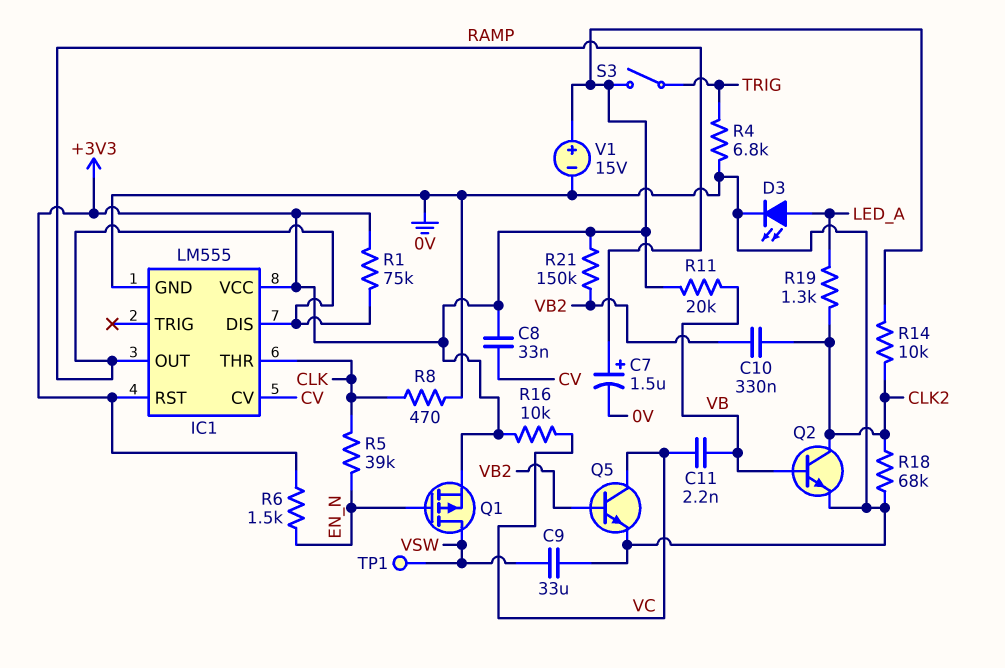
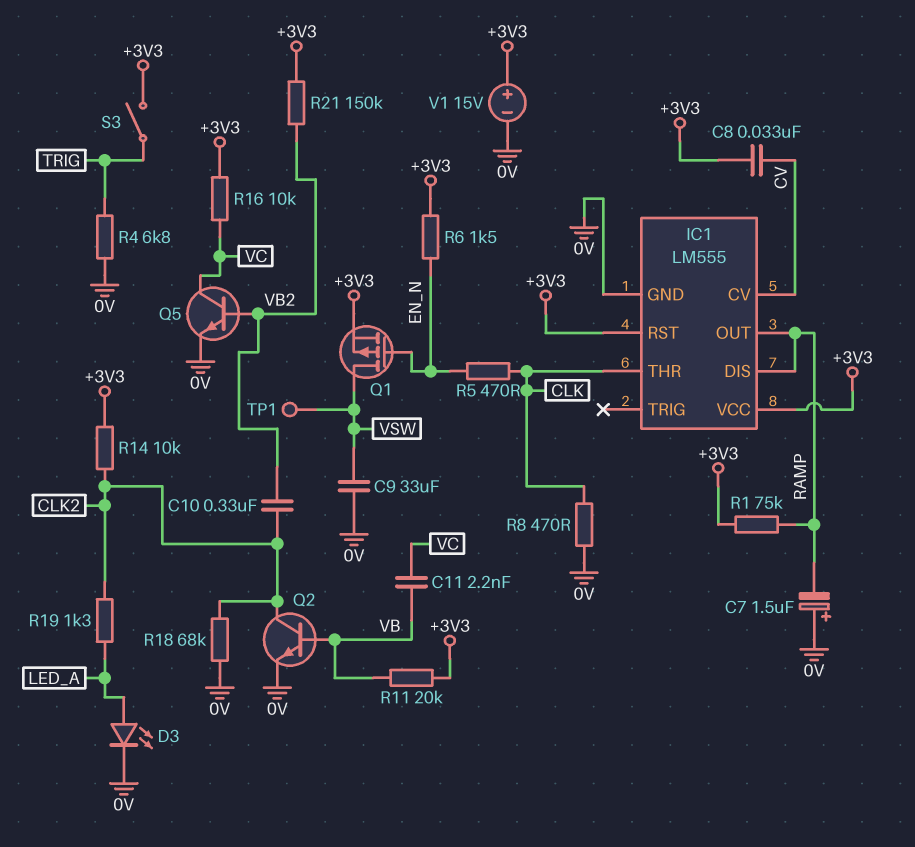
C7: 1.5uF (plus RAMP, minus 0V) -> 1.5uF (plus 0V, minus RAMP)
R5: 39k (CLK, EN_N) -> 470 (CLK, EN_N)

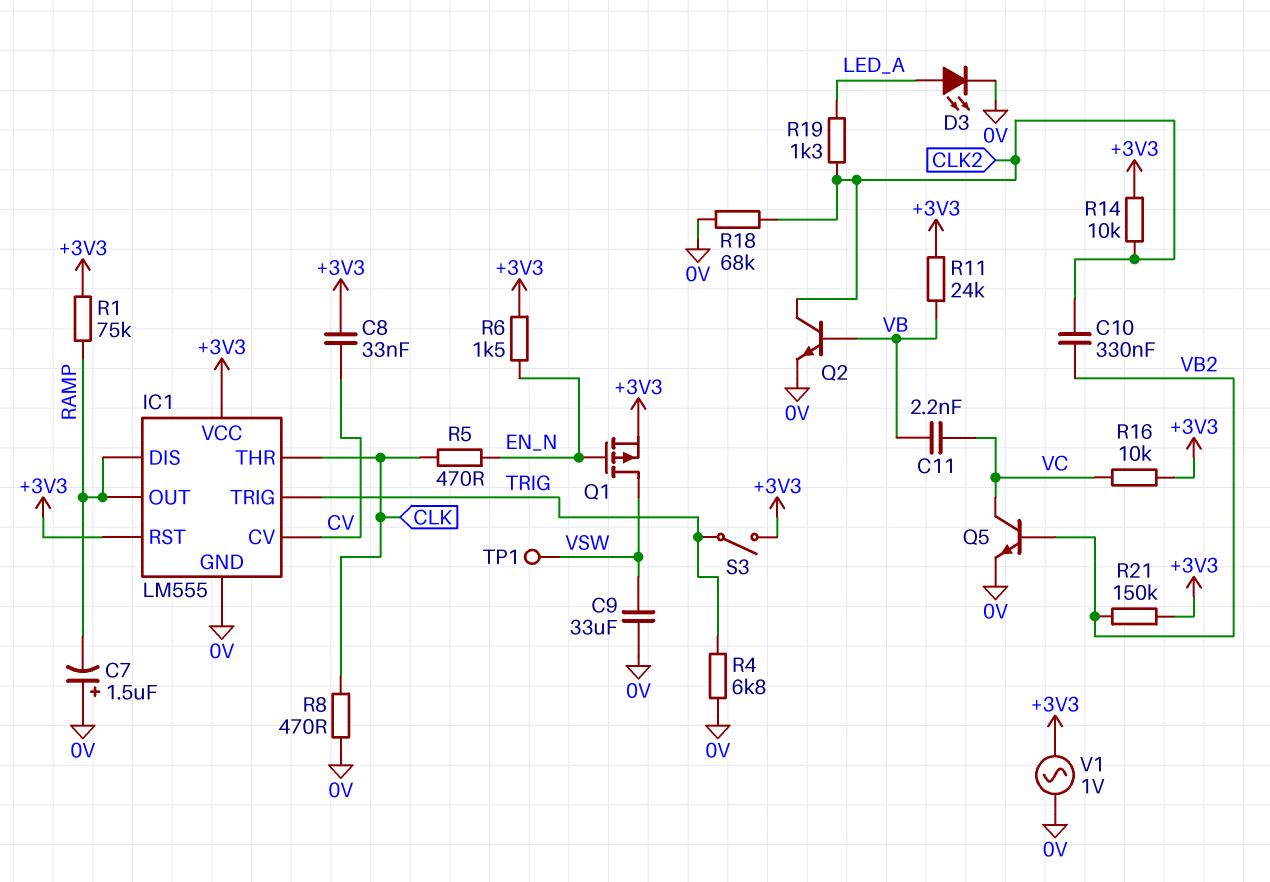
IC1 pin TRIG: none -> TRIG
R11: 20k (+3V3, VB) -> 24k (+3V3, VB)
V1: 15V (plus +3V3, minus 0V) -> AC 1V (+3V3, 0V)

